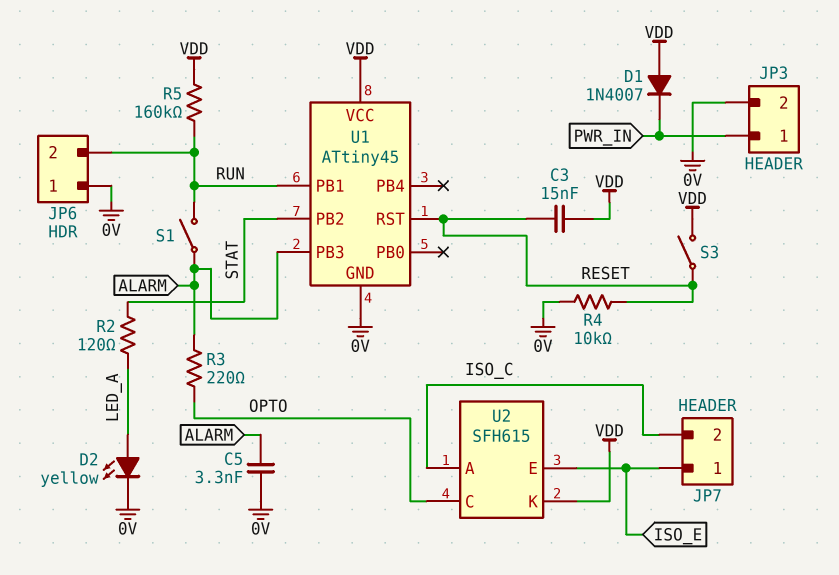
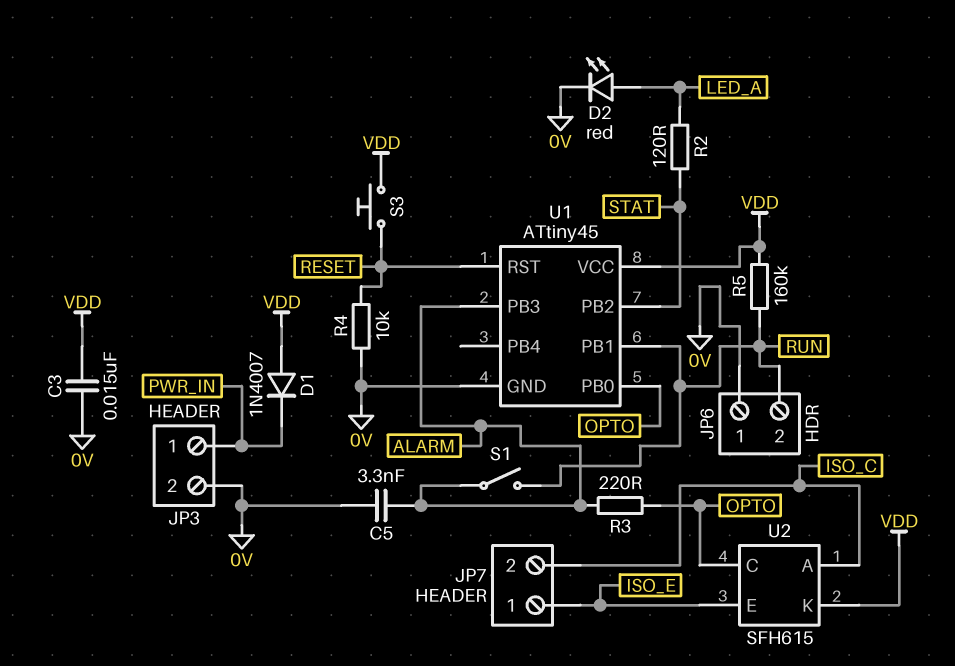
C3: 15nF (RESET, VDD) -> 15nF (0V, VDD)
D2: LED yellow (A LED_A, K 0V) -> LED red (A LED_A, K 0V)
S3: switch (RESET, VDD) -> button (RESET, VDD)
U1 pin PB0: none -> OPTO

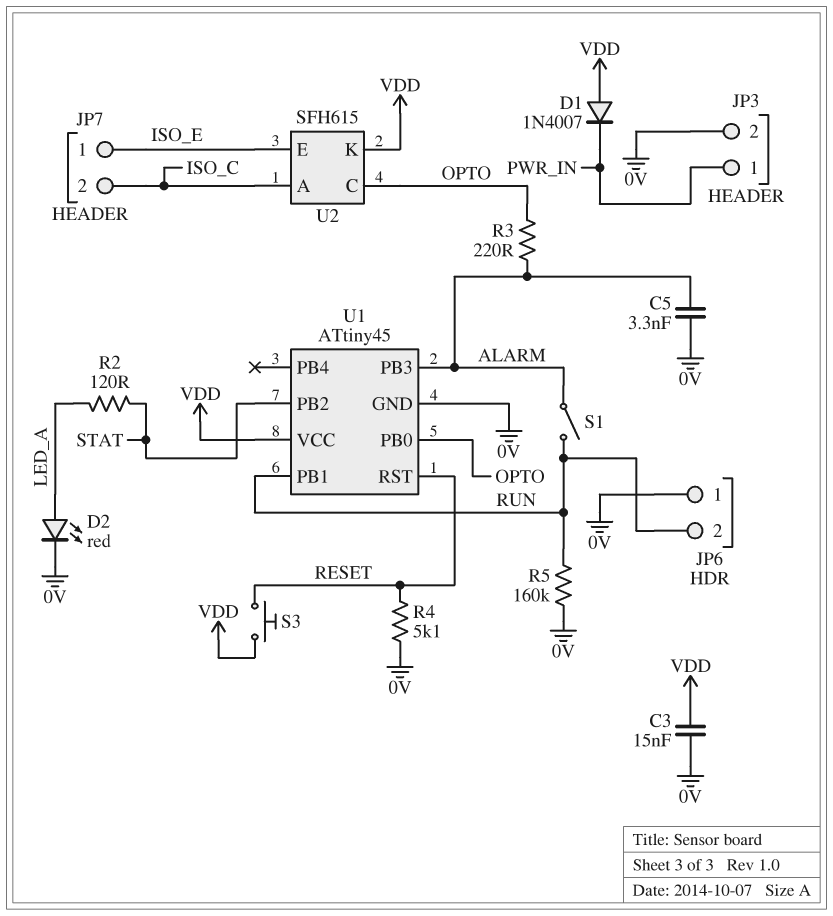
R4: 10k (0V, RESET) -> 5.1k (0V, RESET)
R5: 160k (RUN, VDD) -> 160k (0V, RUN)

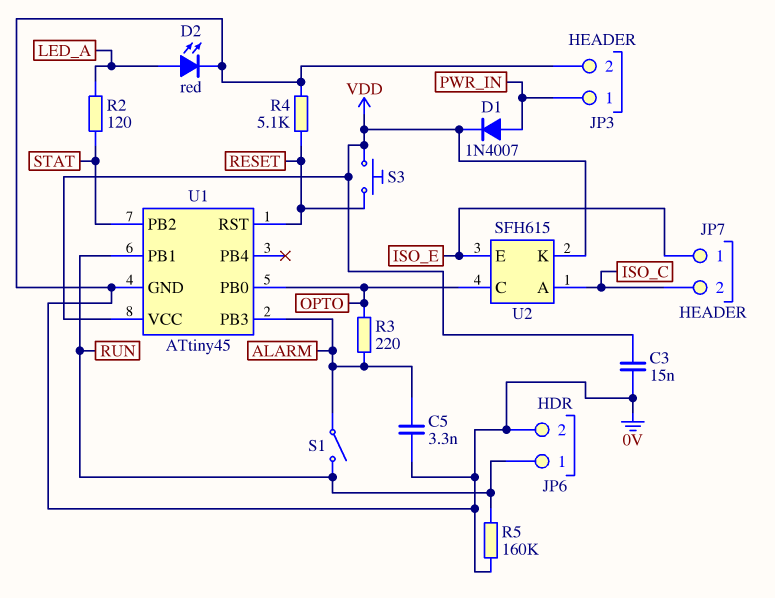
D1: diode 1N4007 (A VDD, K PWR_IN) -> diode 1N4007 (A PWR_IN, K VDD)
JP6 pin 1: 0V -> RUN
JP6 pin 2: RUN -> 0V

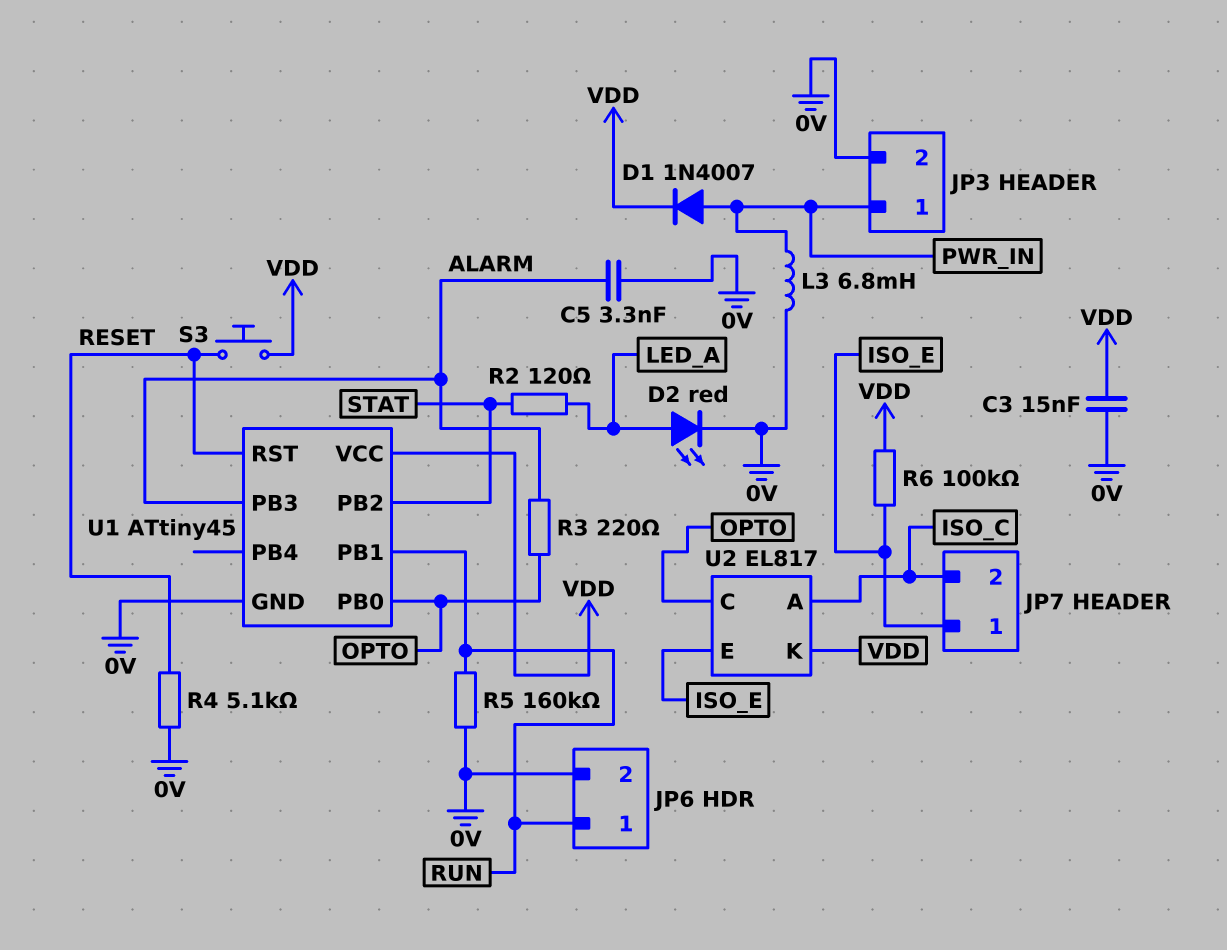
L3: none -> 6.8mH (0V, PWR_IN)
R6: none -> 100k (ISO_E, VDD)
S1: switch (ALARM, RUN) -> none
U2: SFH615 -> EL817

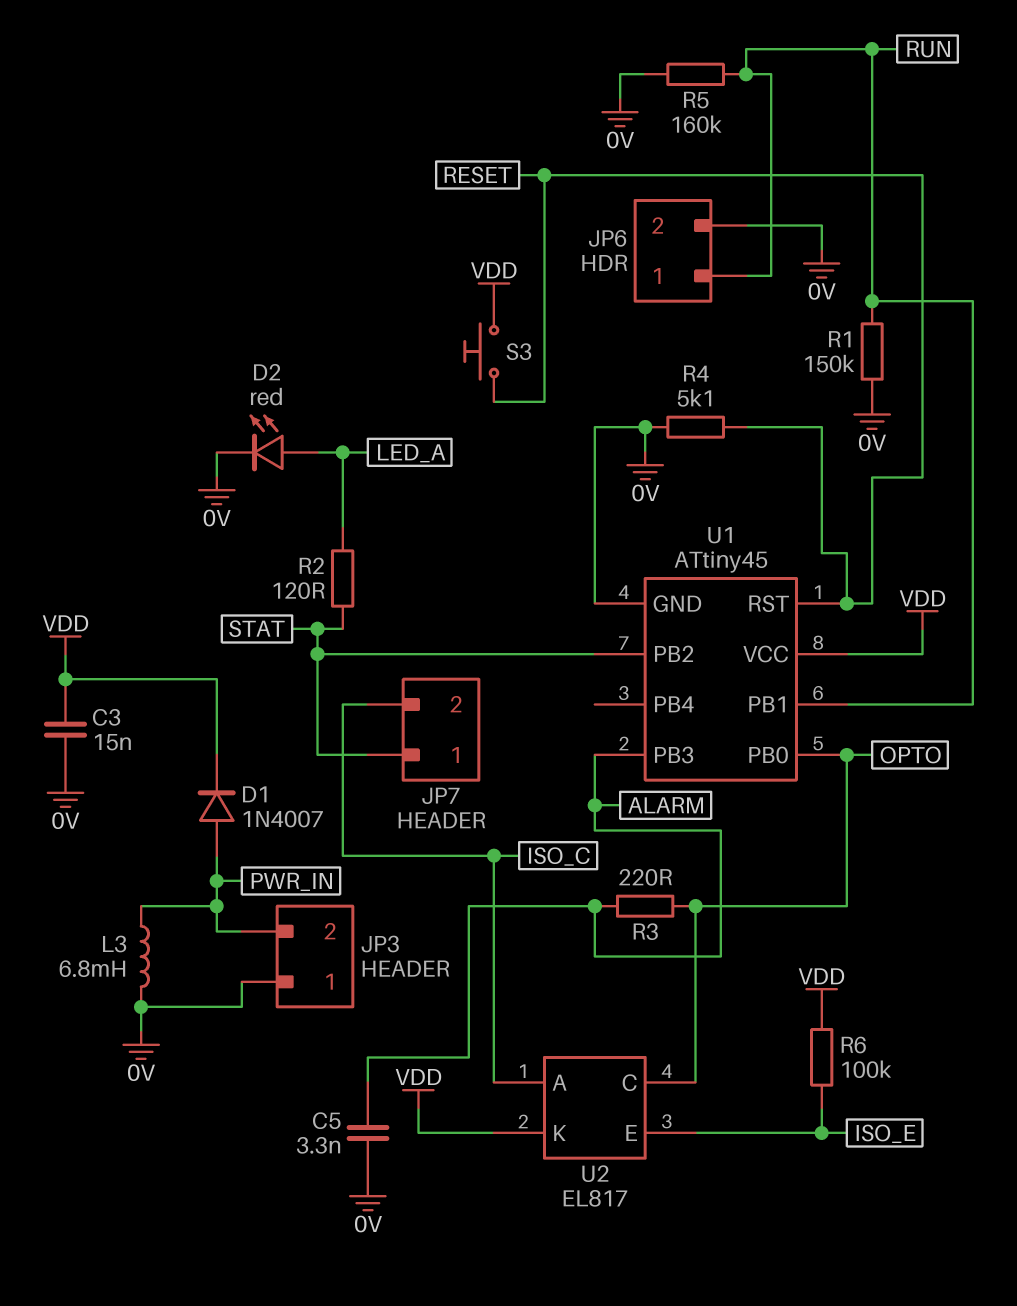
JP3 pin 1: PWR_IN -> 0V
JP3 pin 2: 0V -> PWR_IN
JP7 pin 1: ISO_E -> STAT
R1: none -> 150k (0V, RUN)

